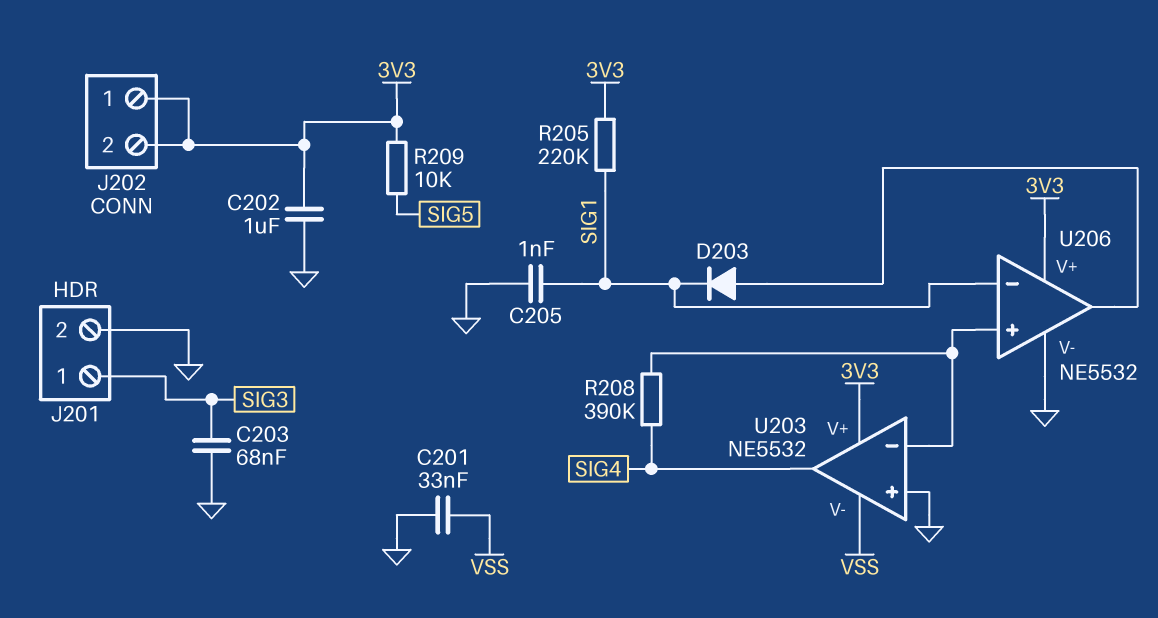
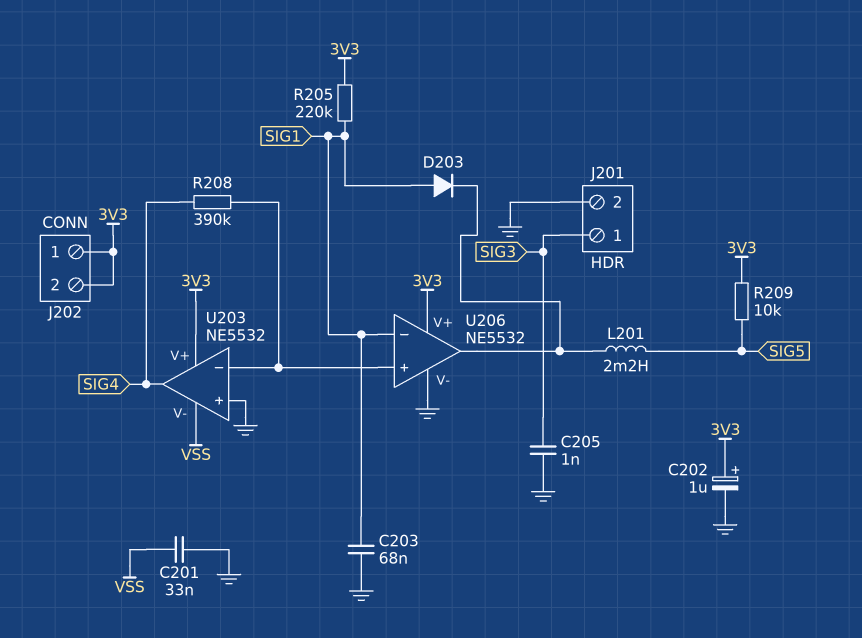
C202: 1uF (3V3, GND) -> 1uF (plus 3V3, minus GND)
C203: 68nF (GND, SIG3) -> 68nF (GND, SIG1)
C205: 1nF (GND, SIG1) -> 1nF (GND, SIG3)
D203: diode (A U206/out, K SIG1) -> diode (A SIG1, K U206/out)
L201: none -> 2.2mH (SIG5, U206/out)

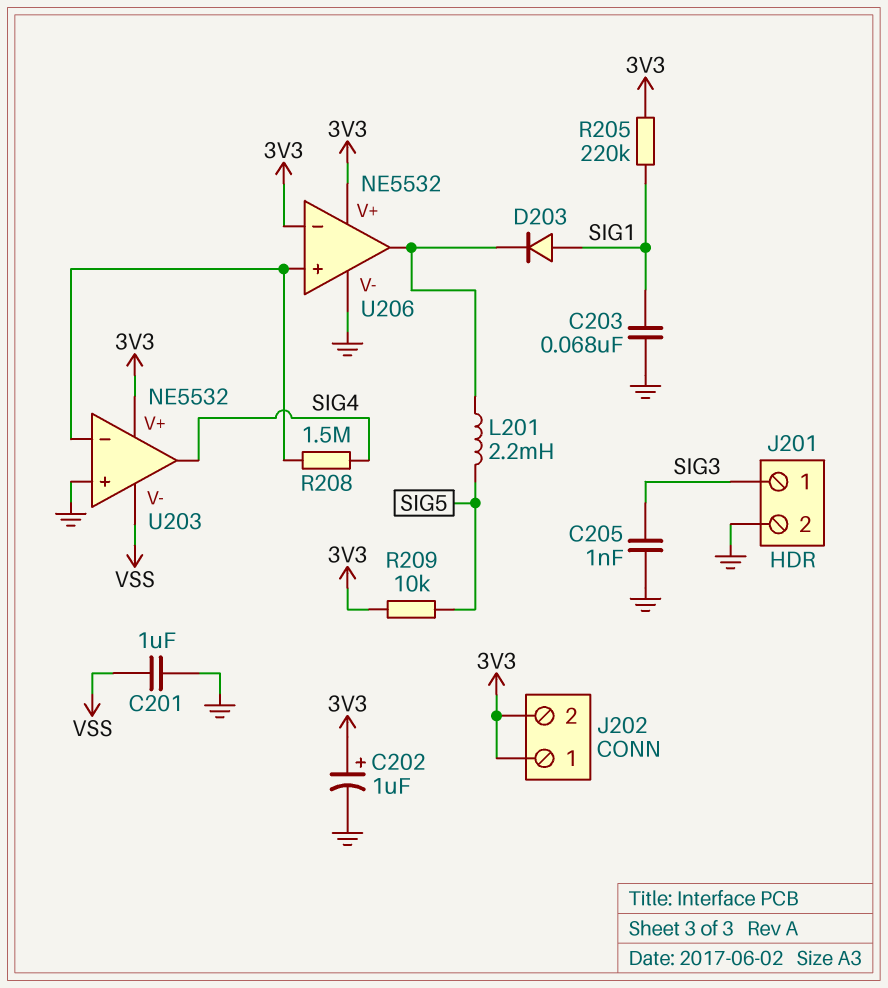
C201: 33nF (GND, VSS) -> 1uF (GND, VSS)
R208: 390k (SIG4, U203/in-) -> 1.5M (SIG4, U203/in-)
U206 pin in-: SIG1 -> 3V3

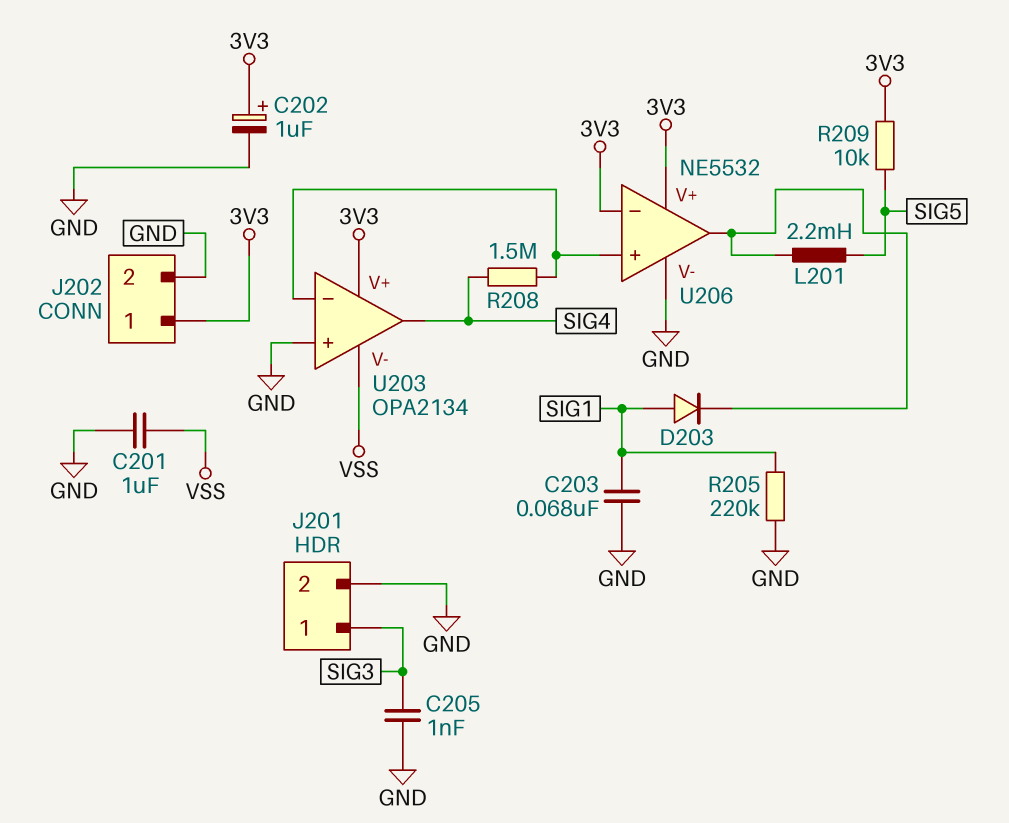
J202 pin 2: 3V3 -> GND
R205: 220k (3V3, SIG1) -> 220k (GND, SIG1)
U203: NE5532 -> OPA2134

